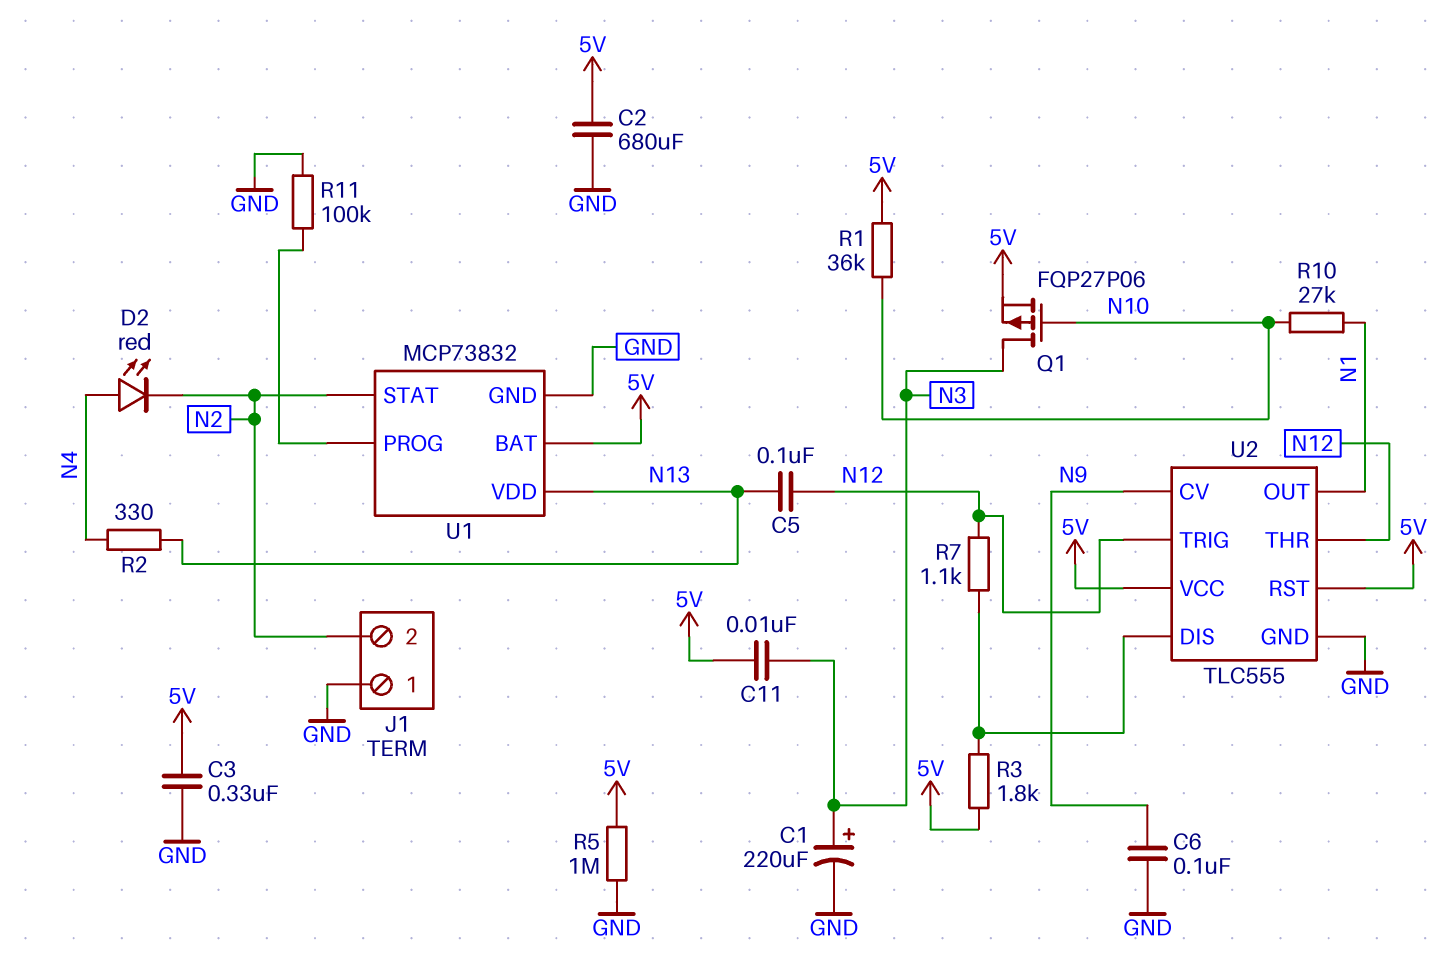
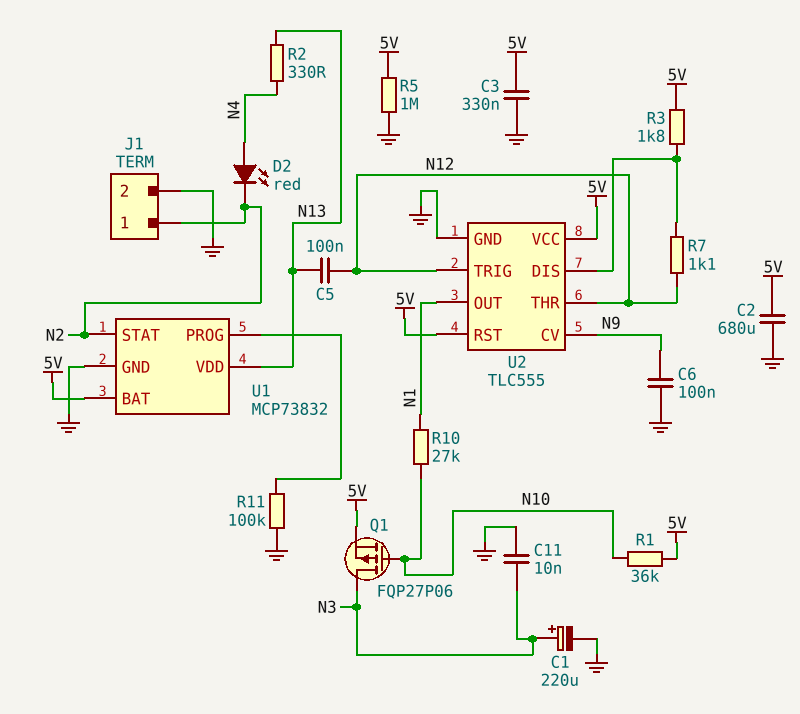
C11: 10nF (5V, N3) -> 10nF (GND, N3)
J1 pin 1: GND -> N2
J1 pin 2: N2 -> GND

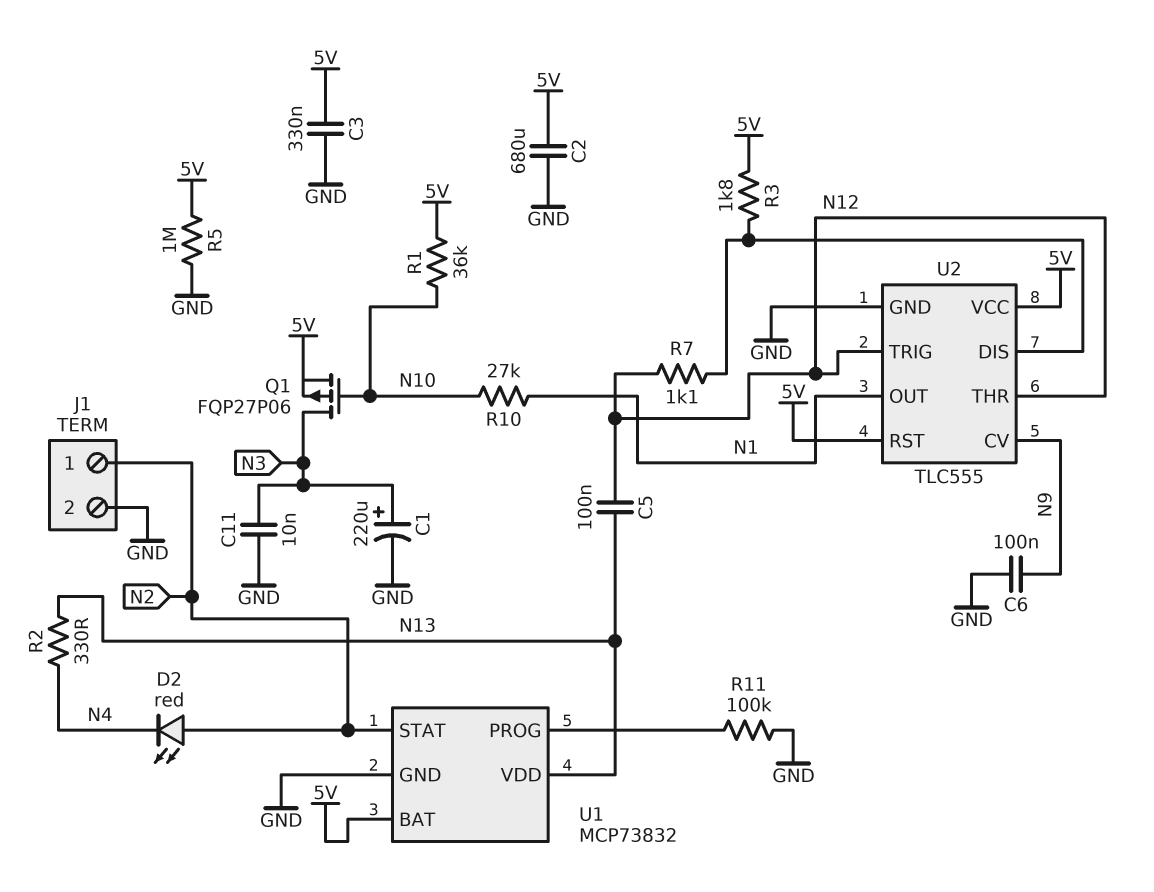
D2: LED red (A N4, K N2) -> LED red (A N2, K N4)

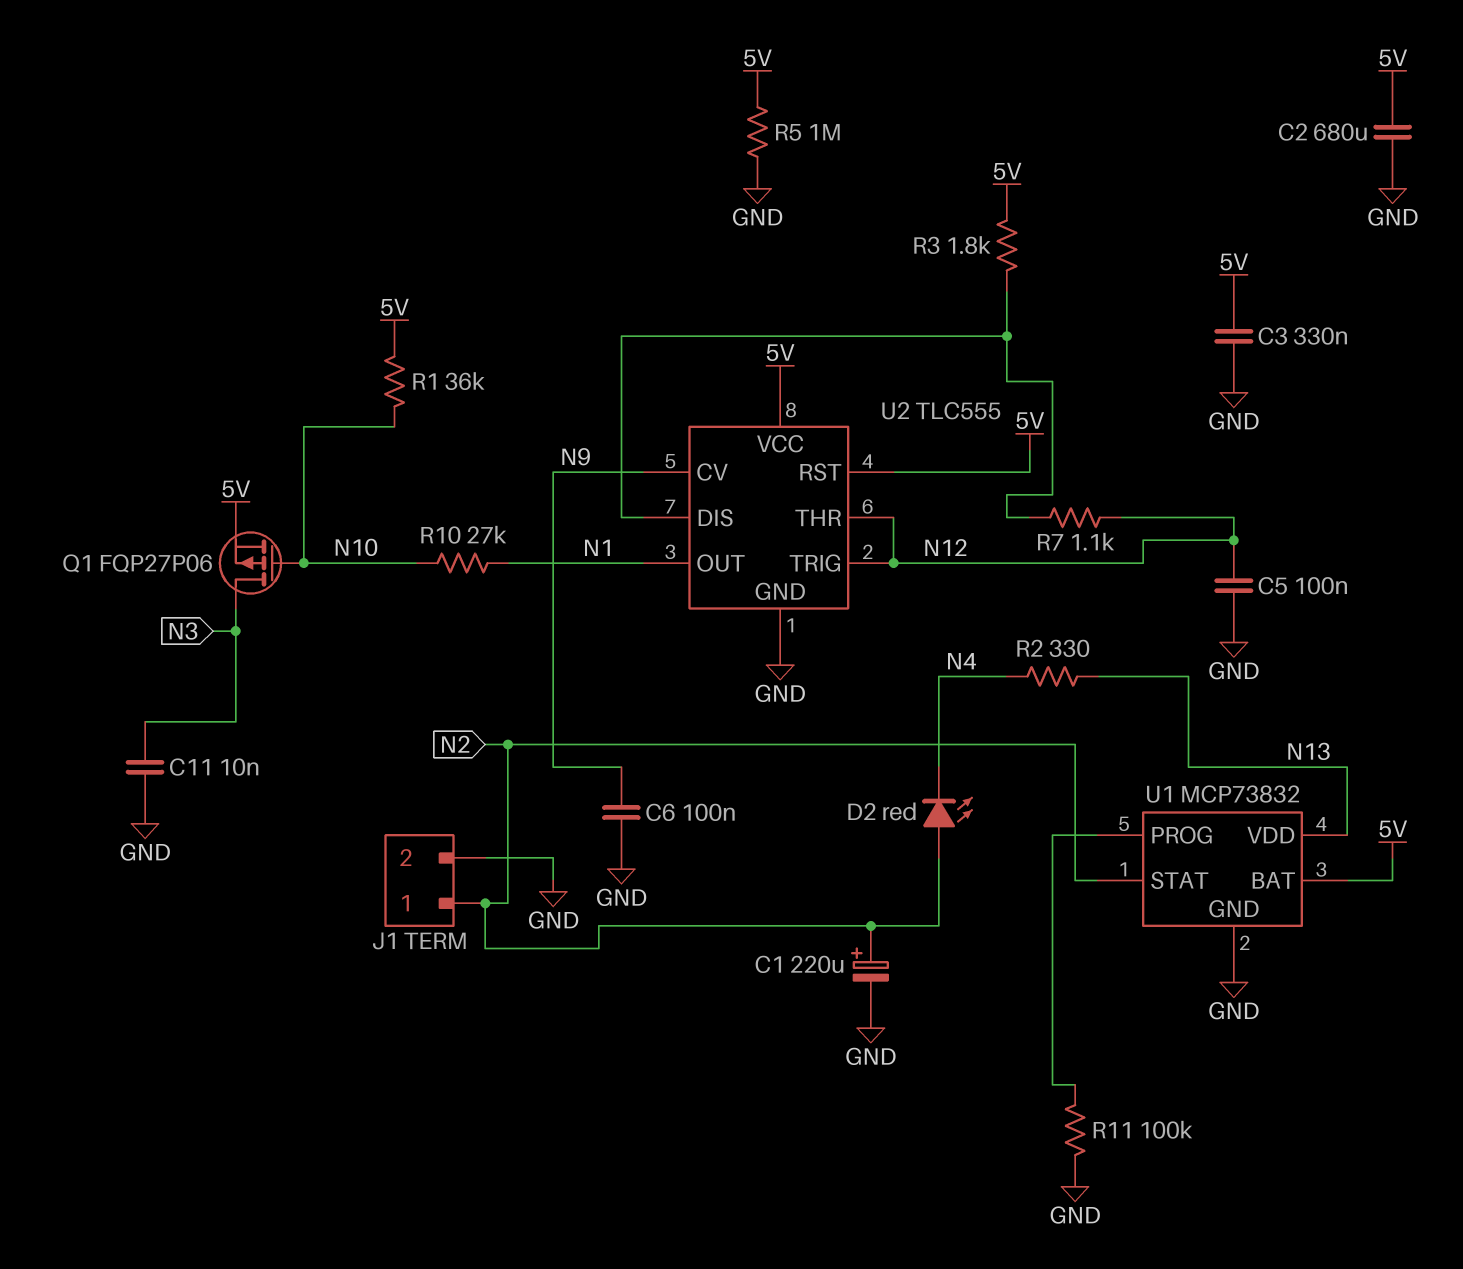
C1: 220uF (plus N3, minus GND) -> 220uF (plus N2, minus GND)
C5: 100nF (N12, N13) -> 100nF (GND, N12)

